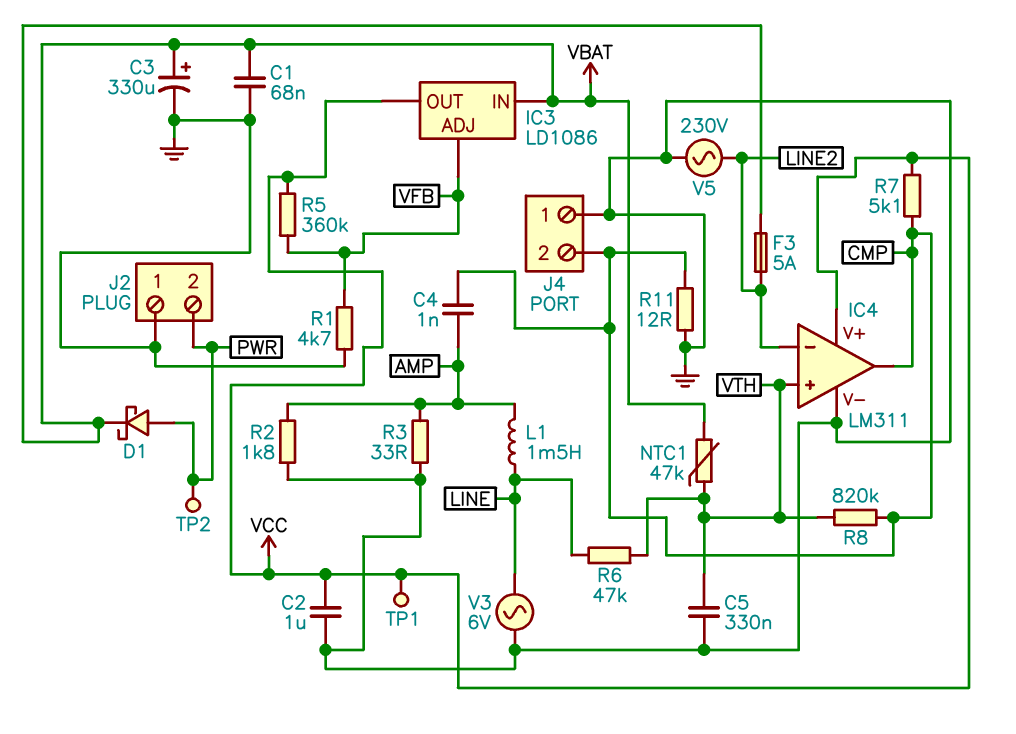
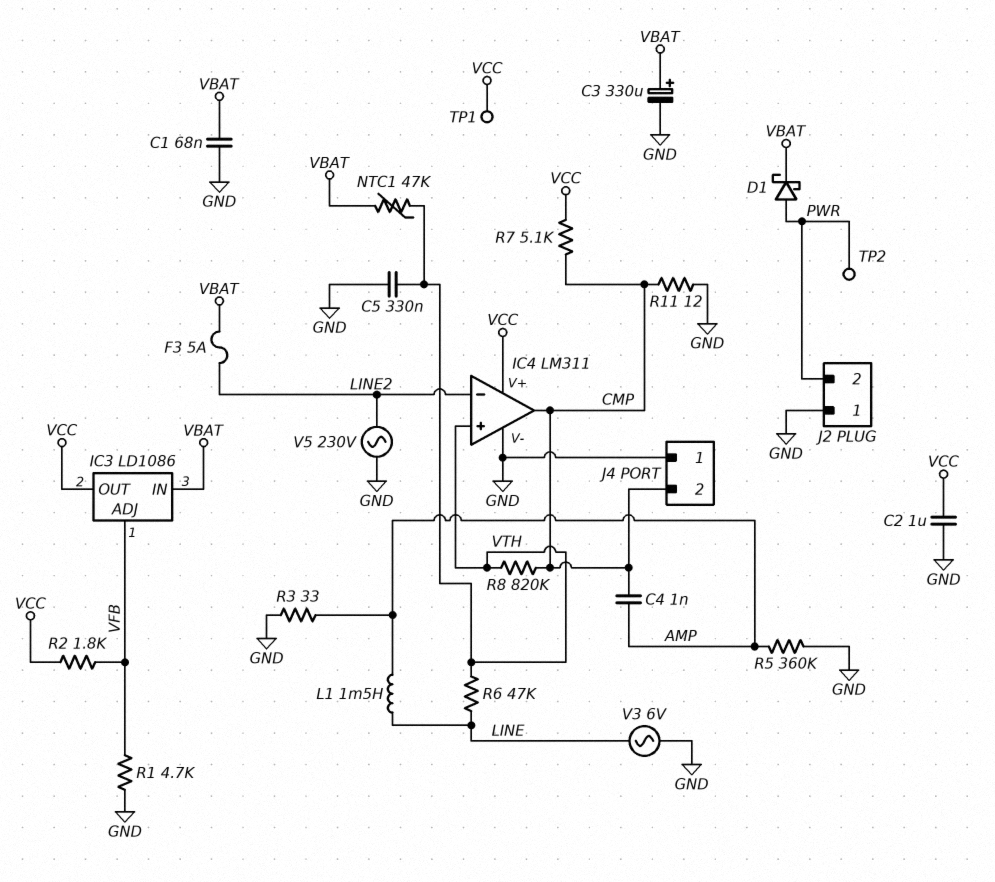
R2: 1.8k (AMP, GND) -> 1.8k (VCC, VFB)
R5: 360k (VCC, VFB) -> 360k (AMP, GND)

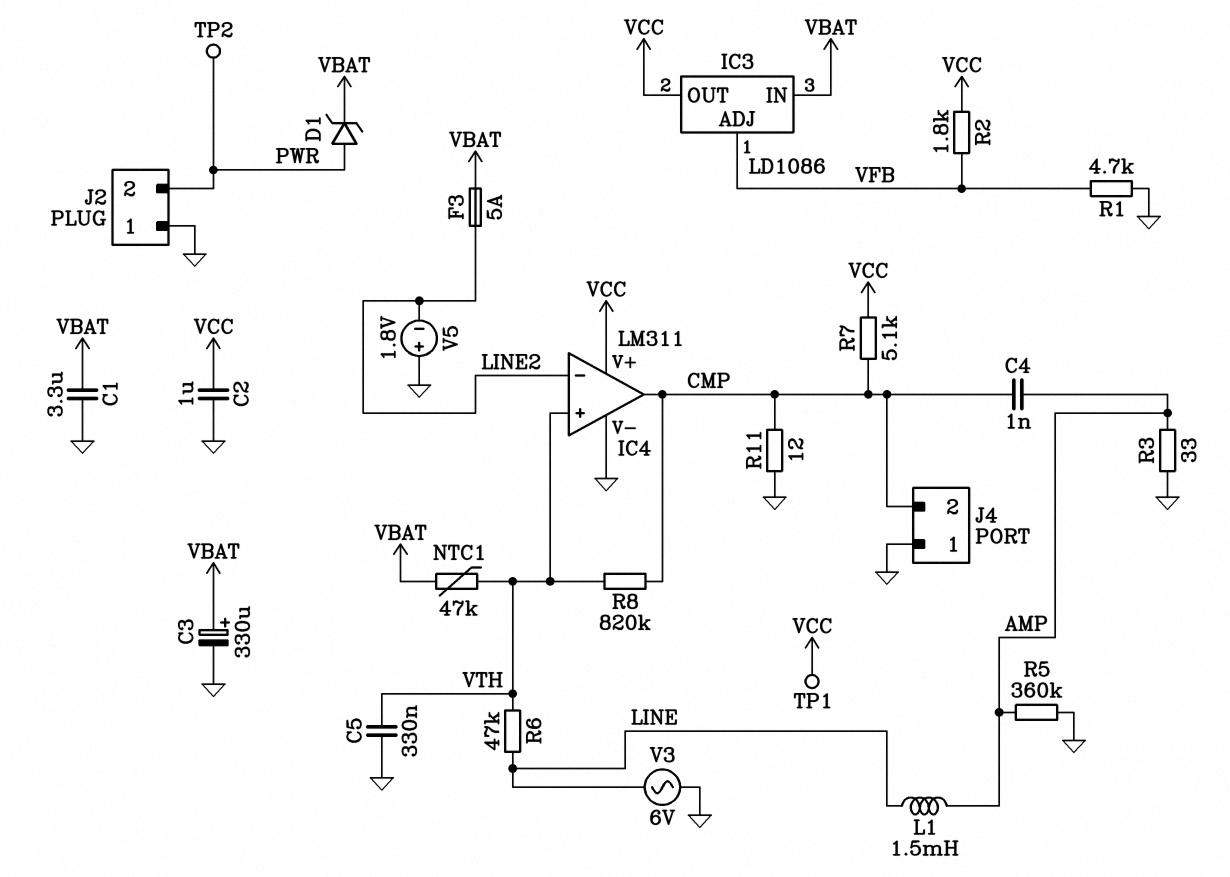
C1: 68nF (GND, VBAT) -> 3.3uF (GND, VBAT)
D1: schottky (A PWR, K VBAT) -> zener (A PWR, K VBAT)
V5: AC 230V (GND, LINE2) -> 1.8V (plus GND, minus LINE2)

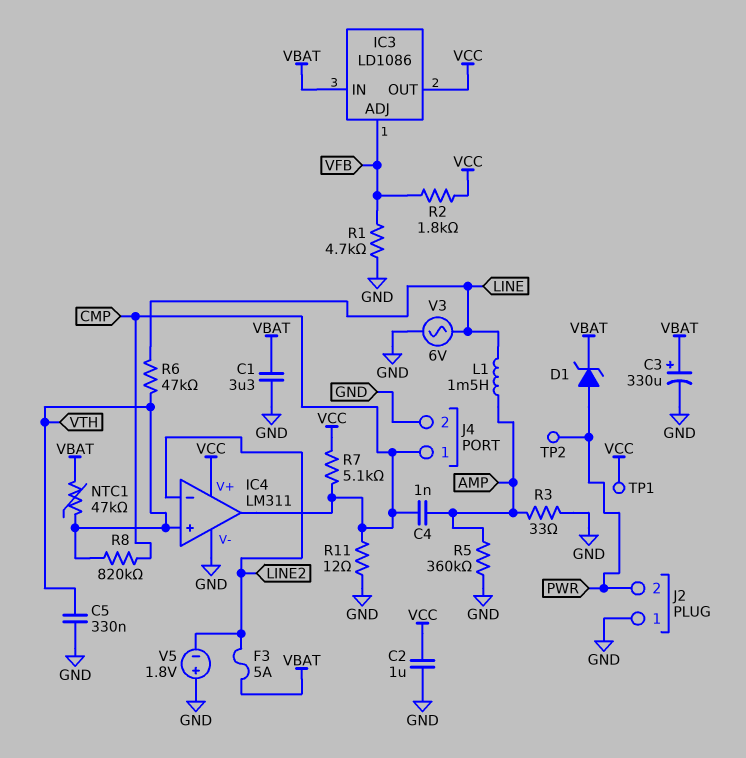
J4 pin 1: GND -> CMP
J4 pin 2: CMP -> GND

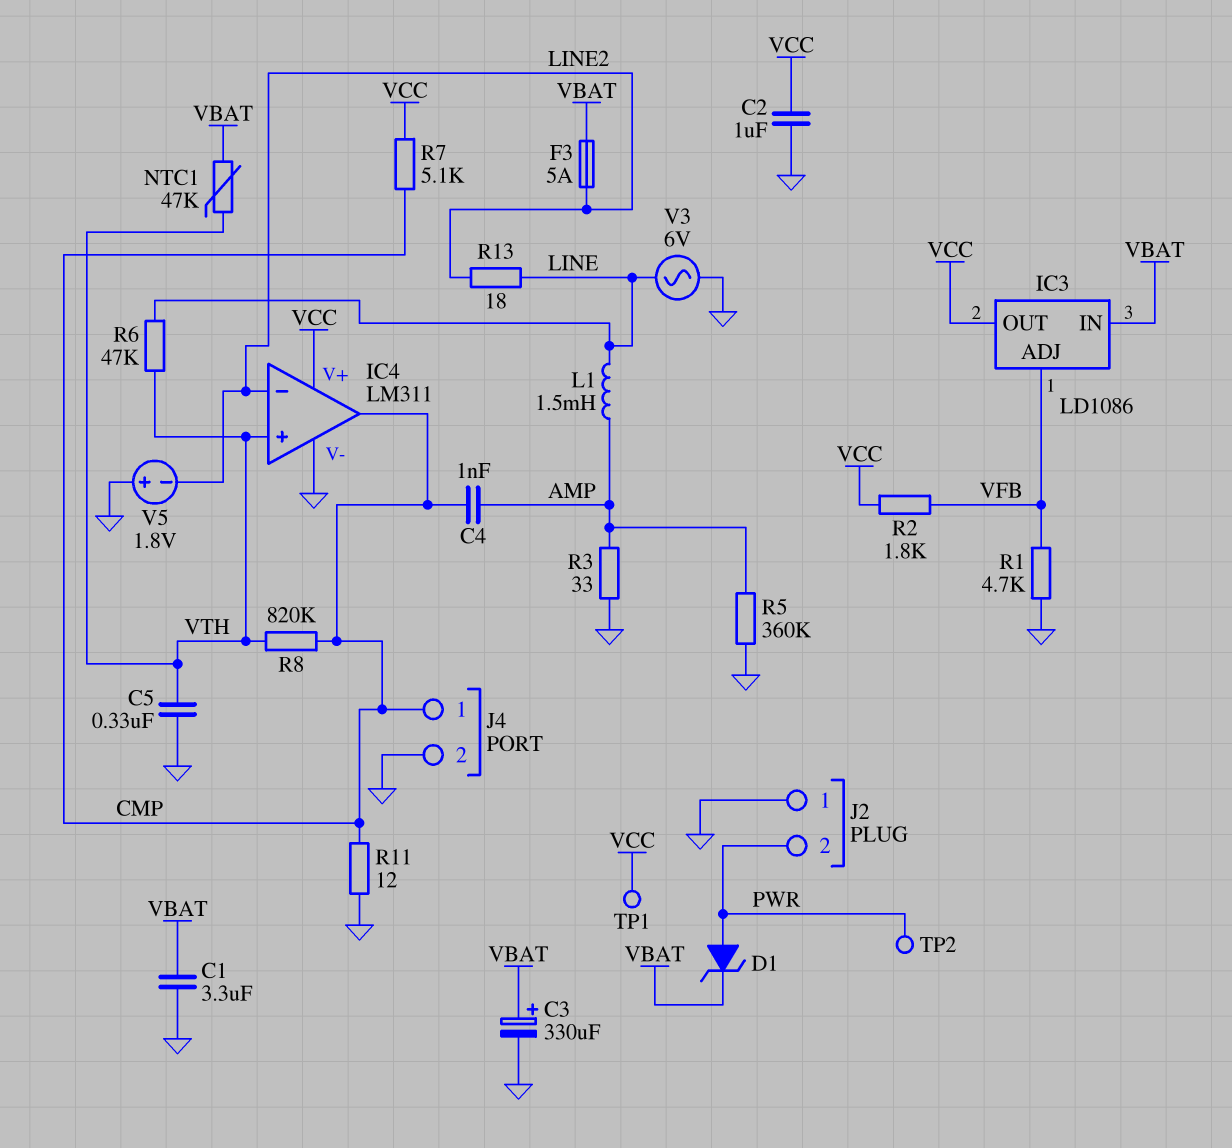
R13: none -> 18 (LINE, LINE2)

